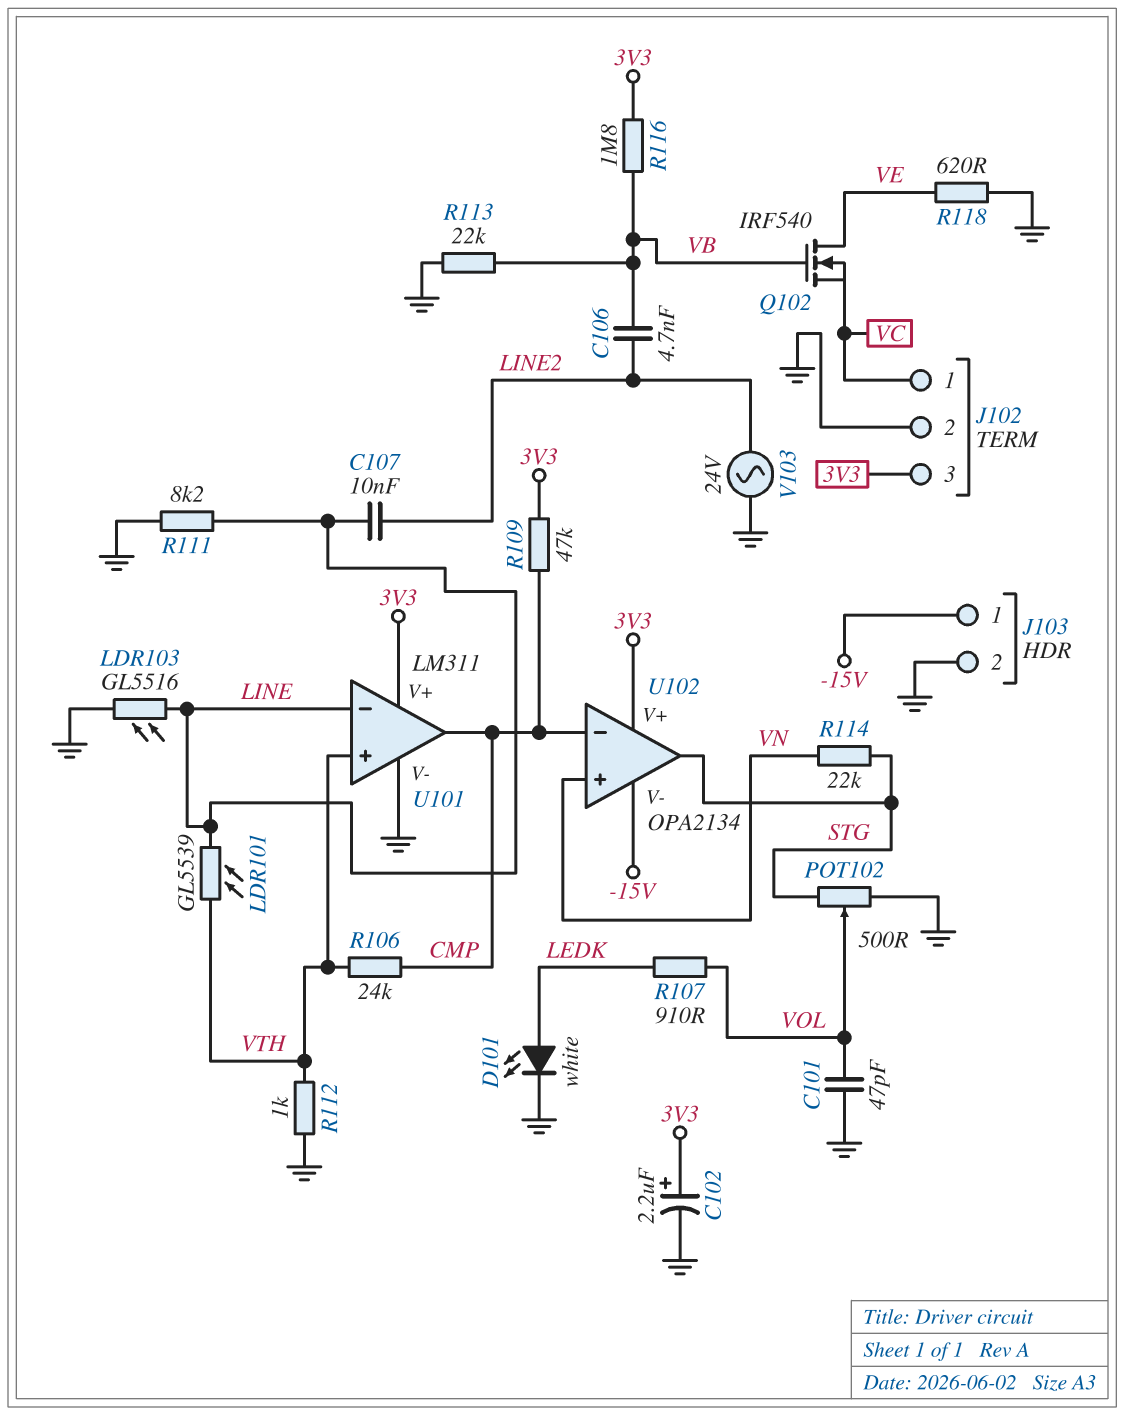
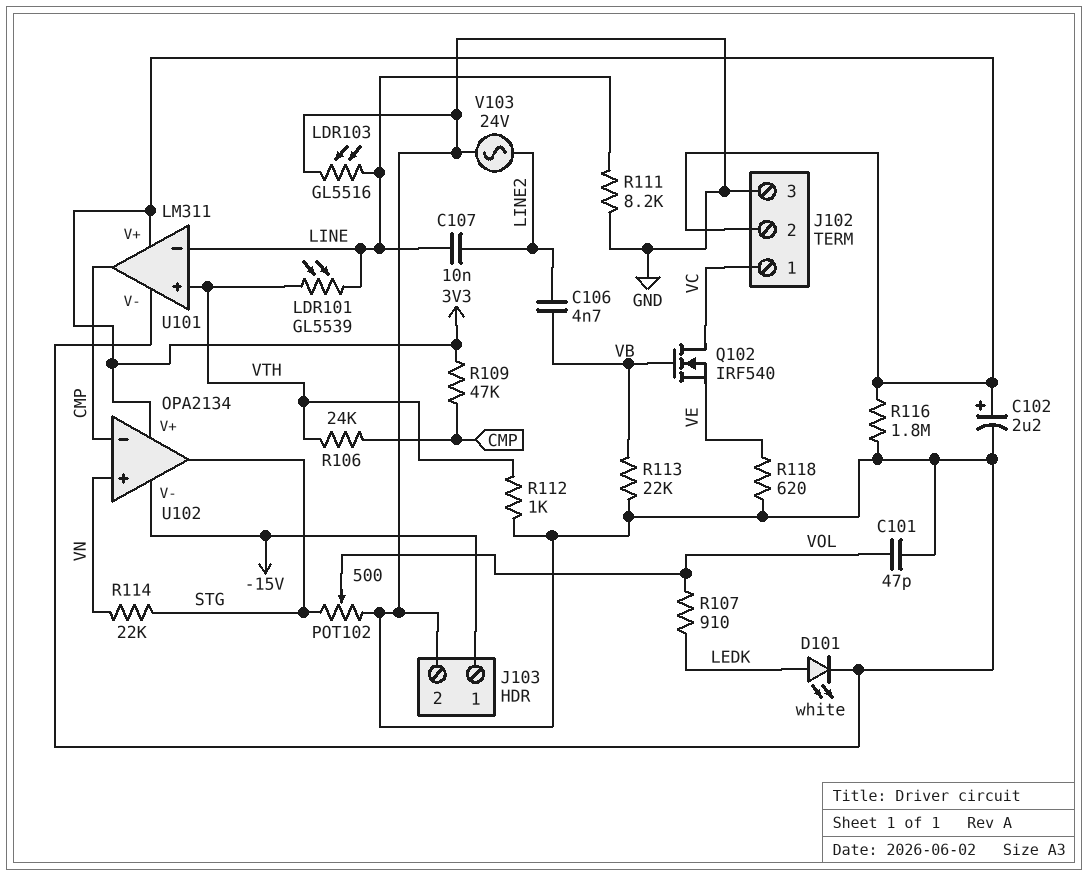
J102 pin 2: GND -> 3V3
J102 pin 3: 3V3 -> GND
Q102: NMOS IRF540 (G VB, D VE, S VC) -> NMOS IRF540 (G VB, D VC, S VE)
R116: 1.8M (3V3, VB) -> 1.8M (3V3, GND)

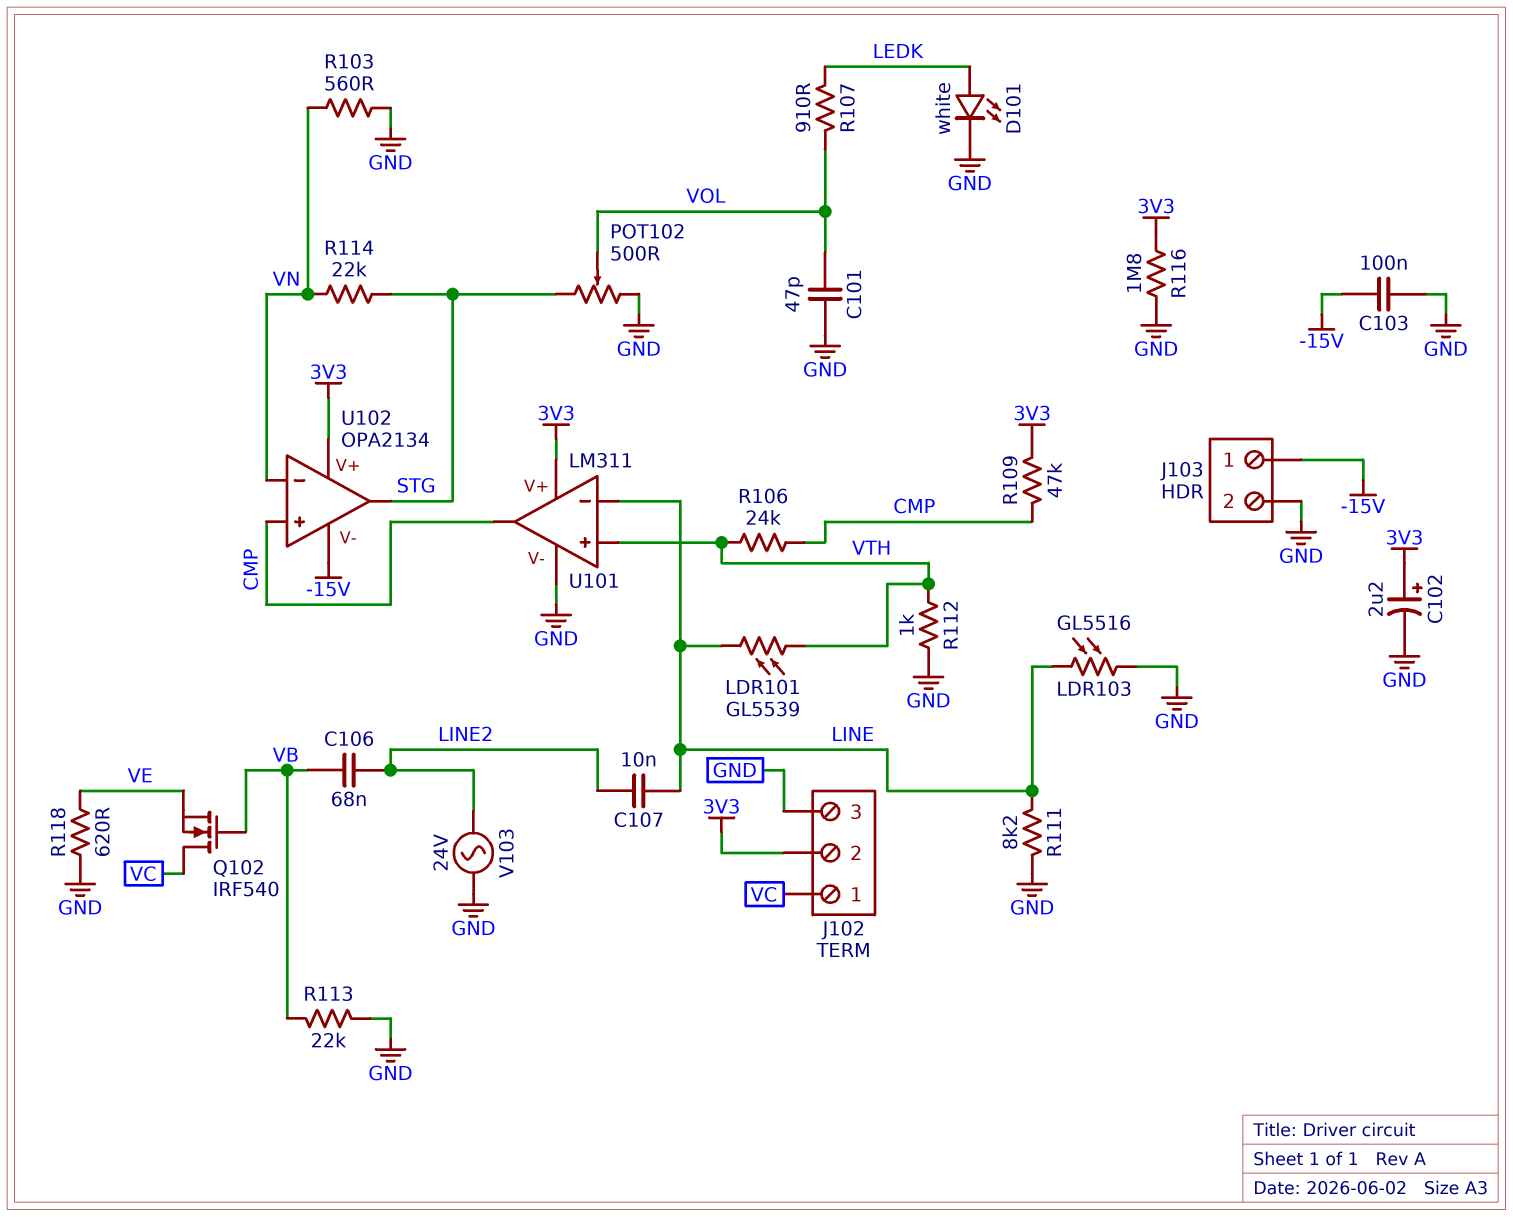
C103: none -> 100nF (-15V, GND)
C106: 4.7nF (LINE2, VB) -> 68nF (LINE2, VB)
R103: none -> 560 (GND, VN)
U102 pin in+: VN -> CMP
U102 pin in-: CMP -> VN

